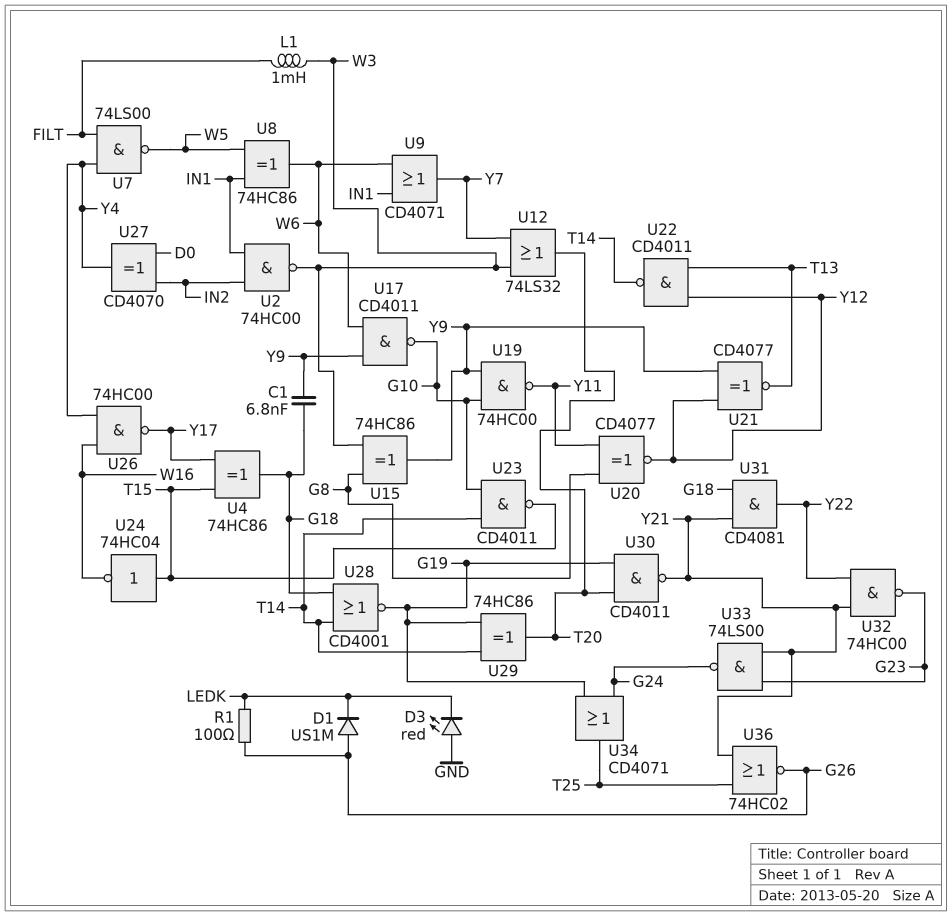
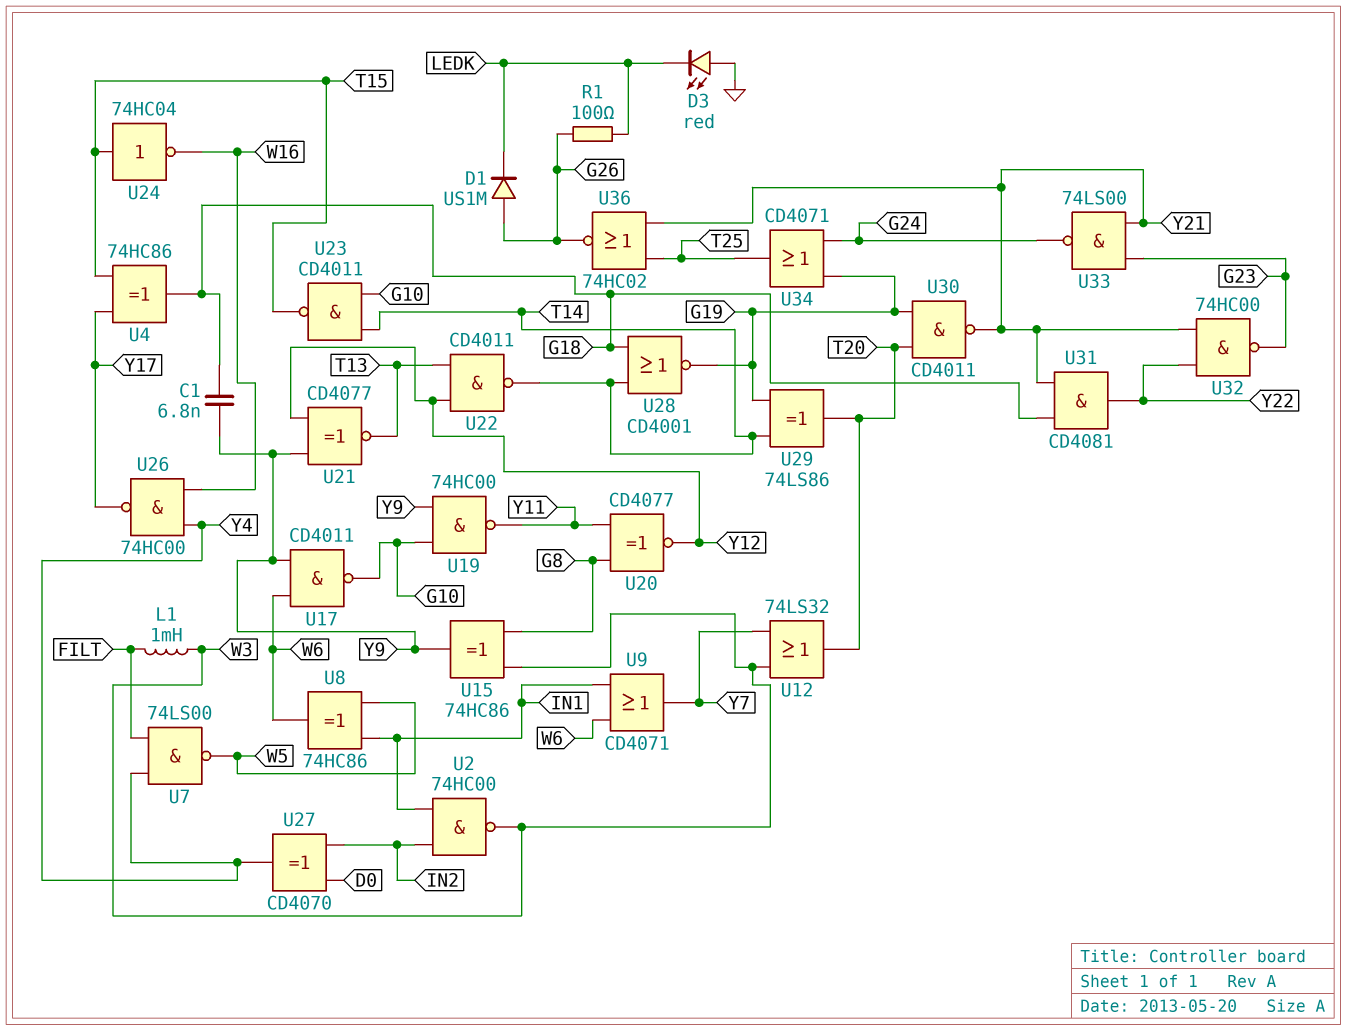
U29: XOR 74HC86 (in G19, in T14, out T20) -> XOR 74LS86 (in G19, in T14, out T20)

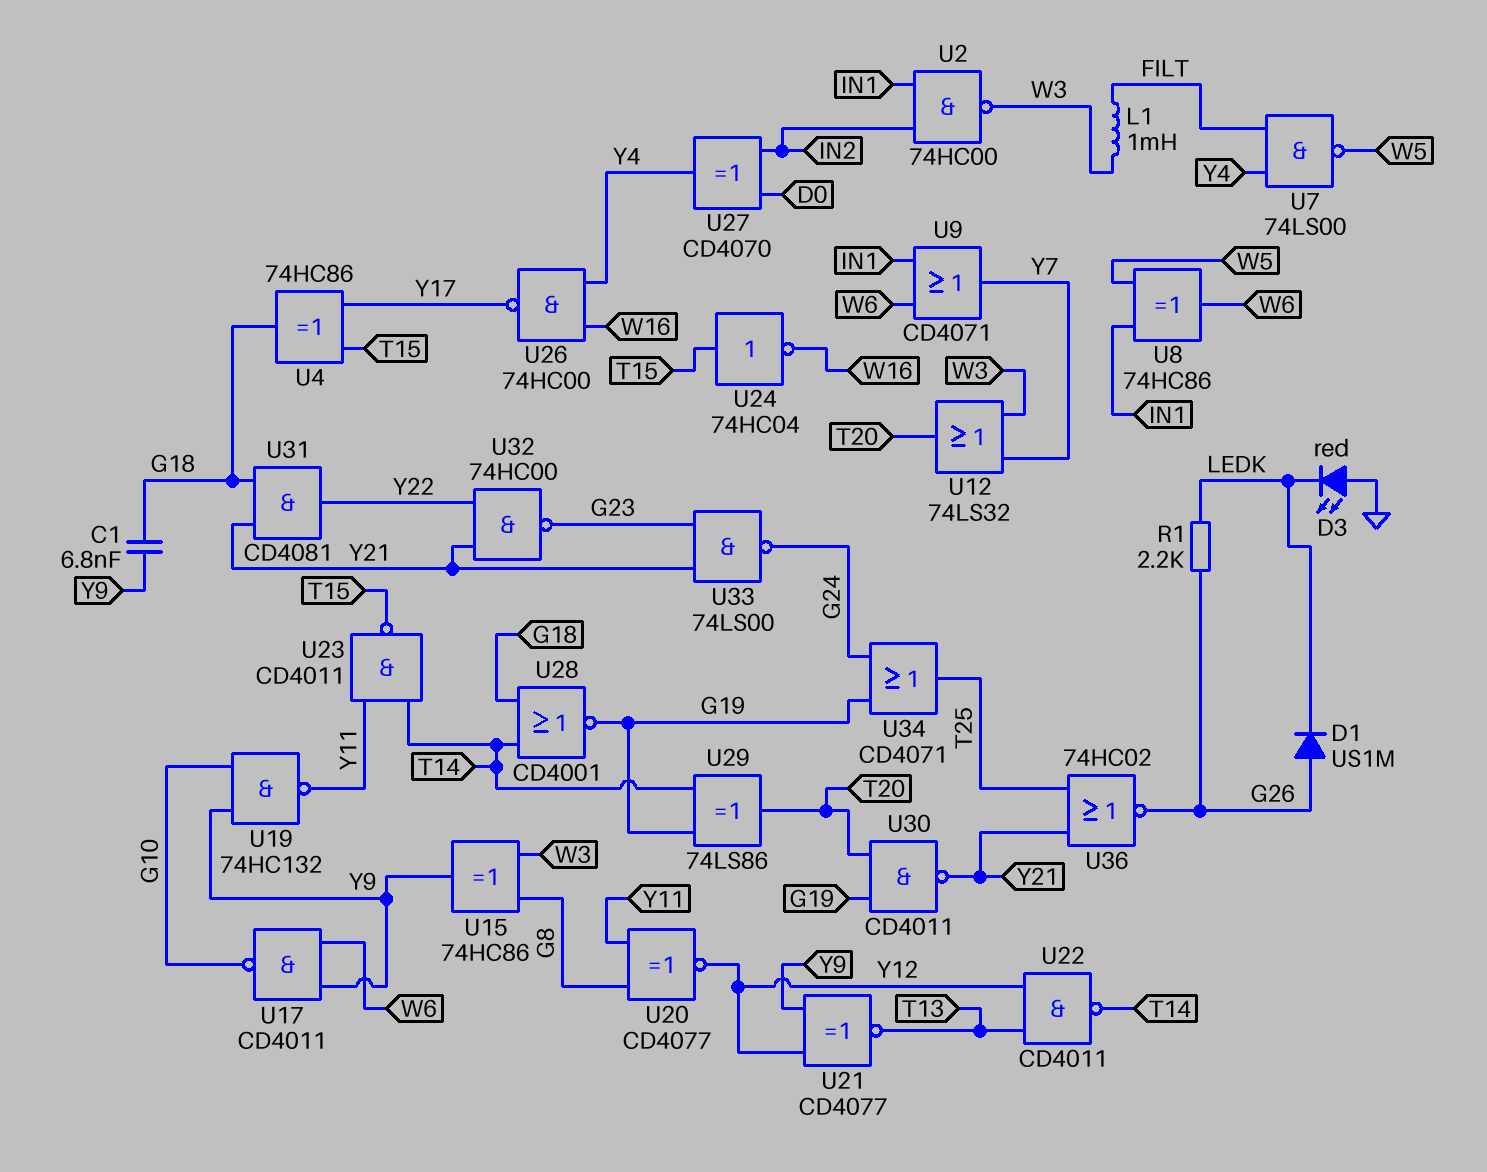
R1: 100 (G26, LEDK) -> 2.2k (G26, LEDK)
U19: NAND 74HC00 (in G10, in Y9, out Y11) -> NAND 74HC132 (in G10, in Y9, out Y11)
U23: NAND CD4011 (in G10, in T14, out T15) -> NAND CD4011 (in T14, in Y11, out T15)

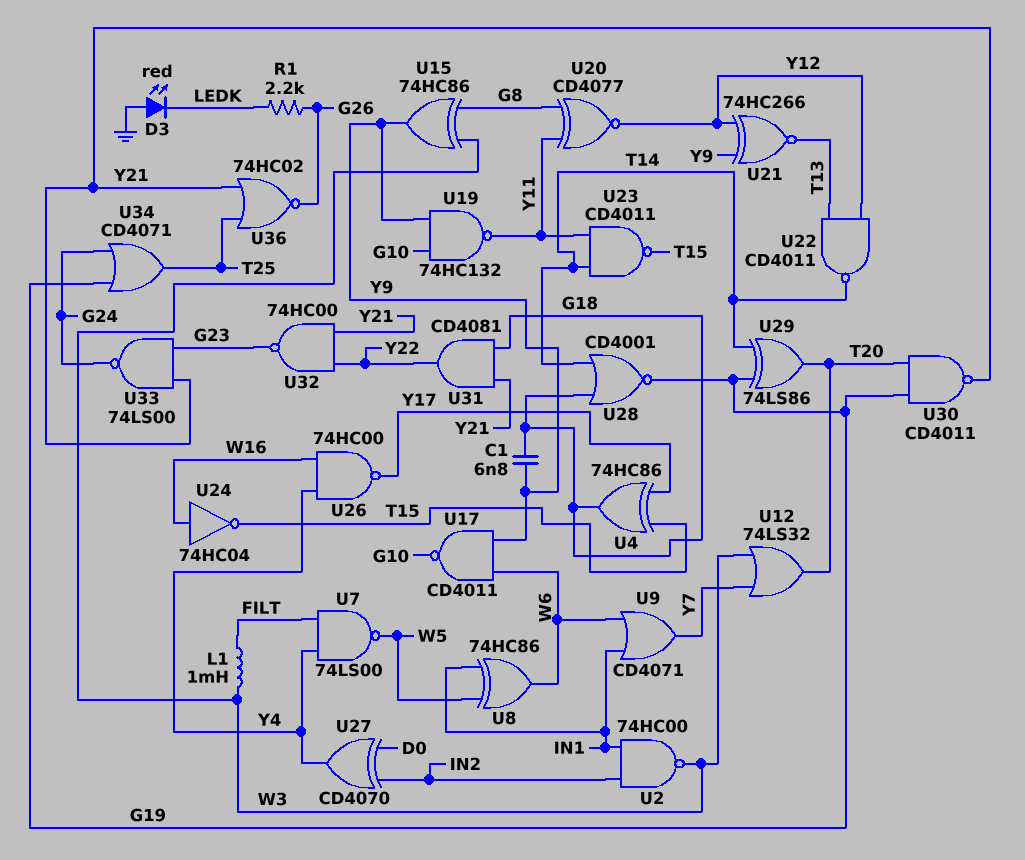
D1: diode US1M (A G26, K LEDK) -> none
U21: XNOR CD4077 (in Y9, in Y12, out T13) -> XNOR 74HC266 (in Y9, in Y12, out T13)
U24: NOT 74HC04 (in T15, out W16) -> NOT 74HC04 (in W16, out T15)

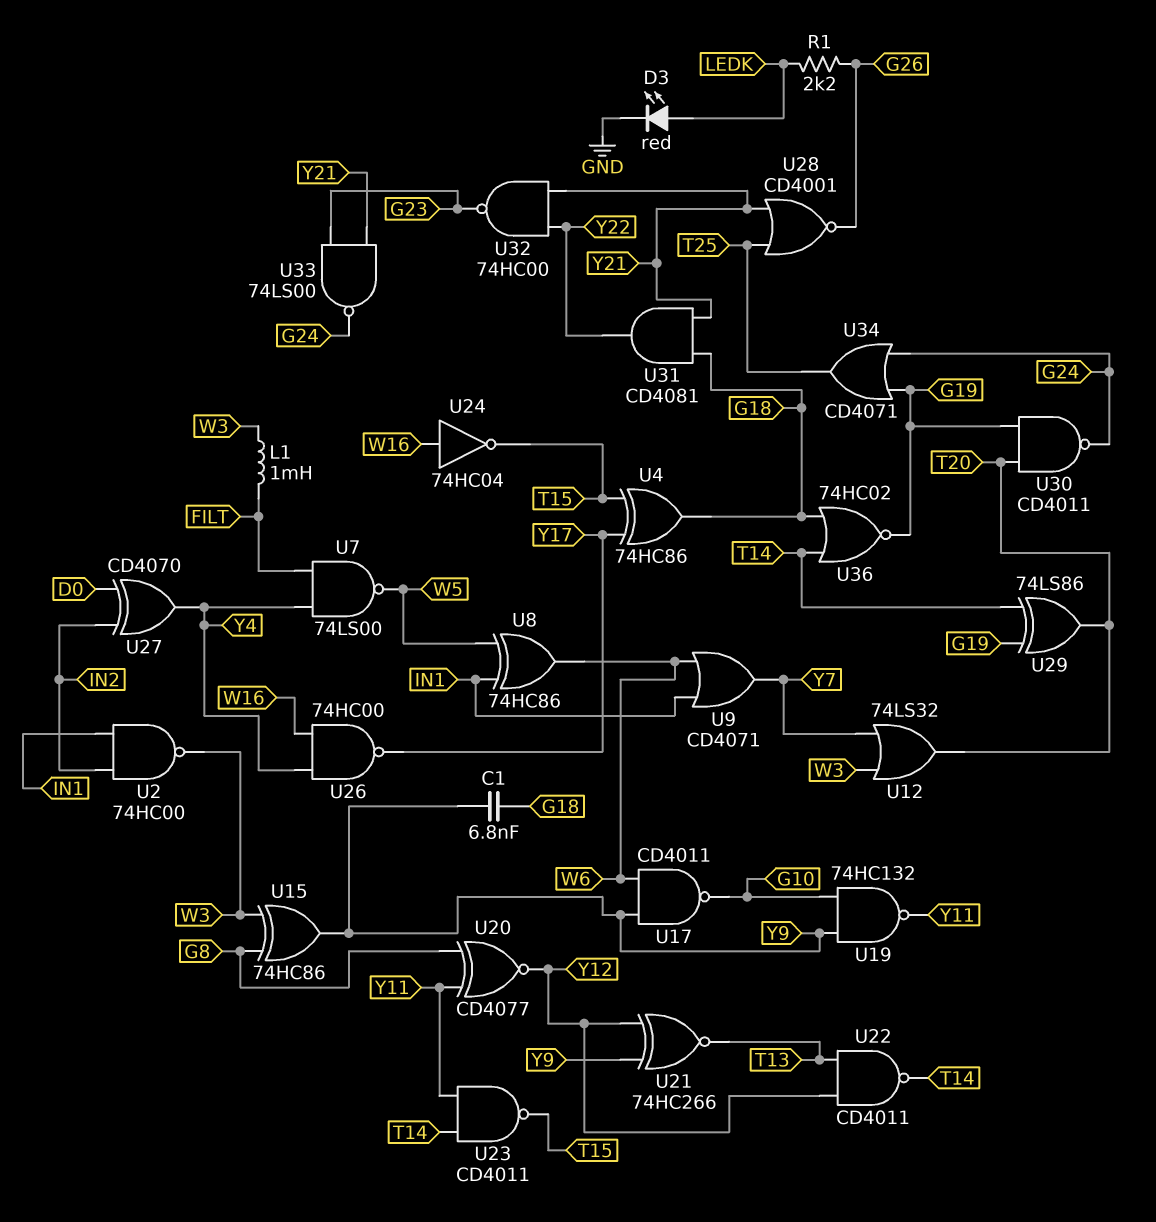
D3: LED red (A GND, K LEDK) -> LED red (A LEDK, K GND)
U28: NOR CD4001 (in G18, in T14, out G19) -> NOR CD4001 (in T25, in Y21, out G26)
U30: NAND CD4011 (in G19, in T20, out Y21) -> NAND CD4011 (in G19, in T20, out G24)
U36: NOR 74HC02 (in T25, in Y21, out G26) -> NOR 74HC02 (in G18, in T14, out G19)

